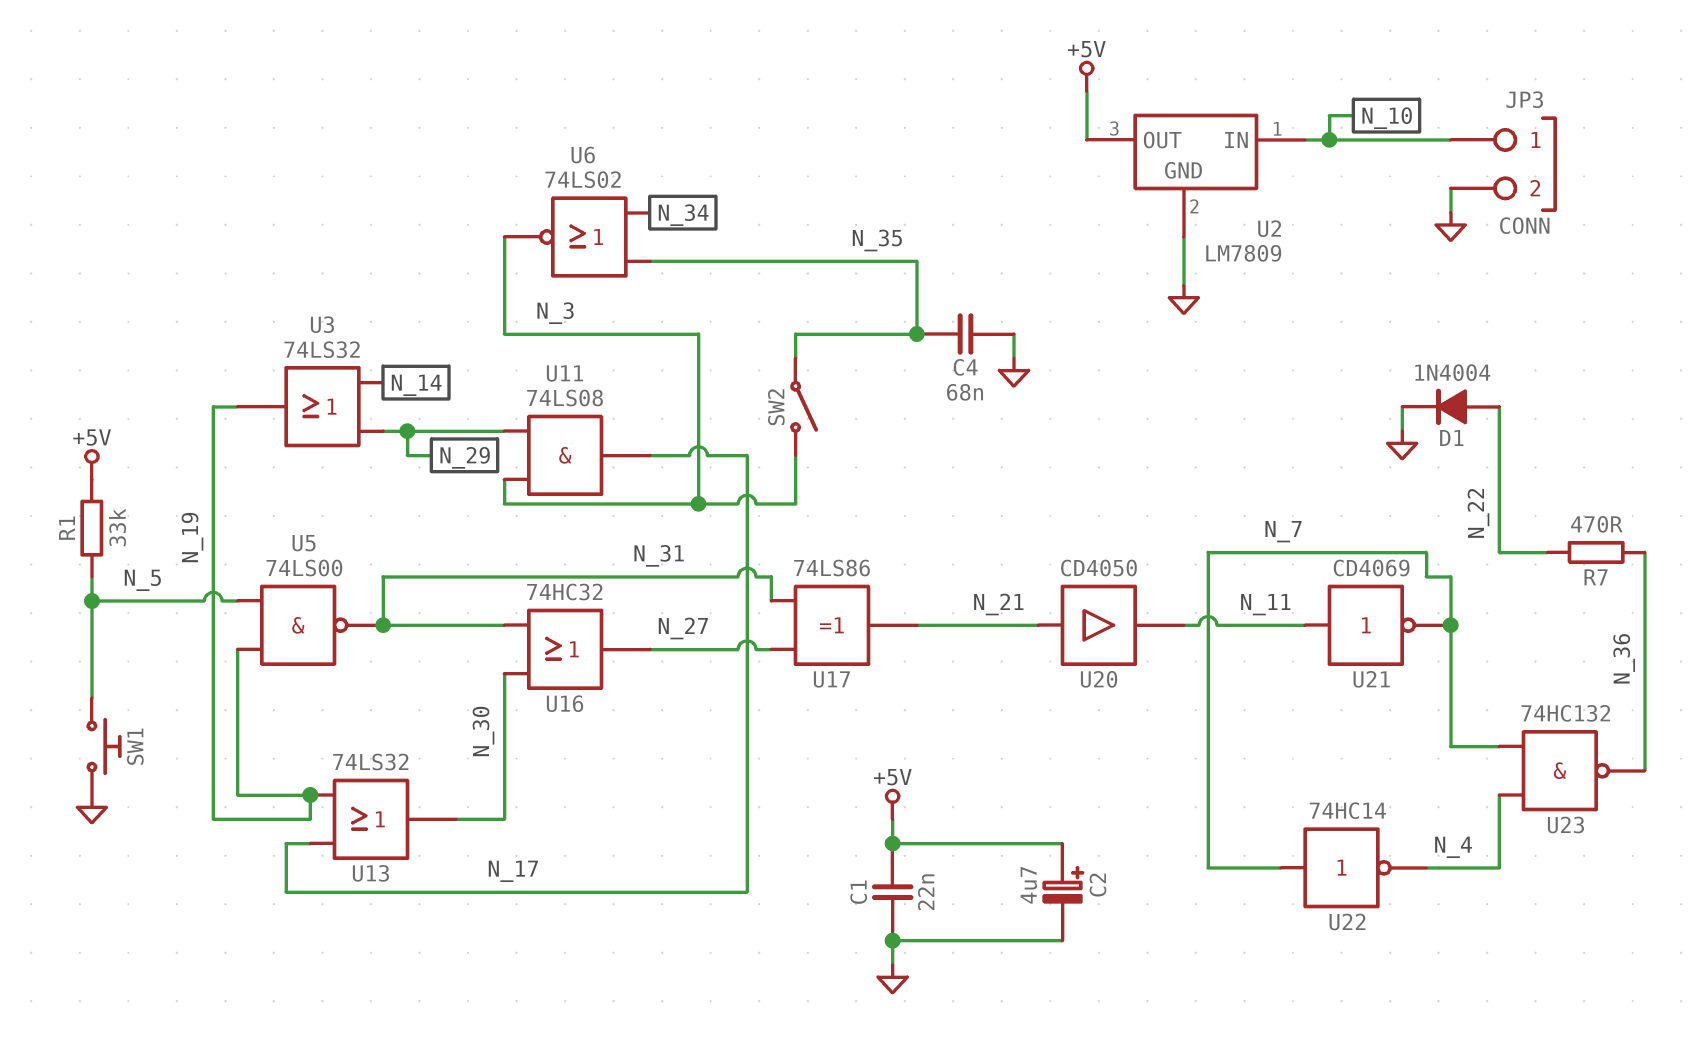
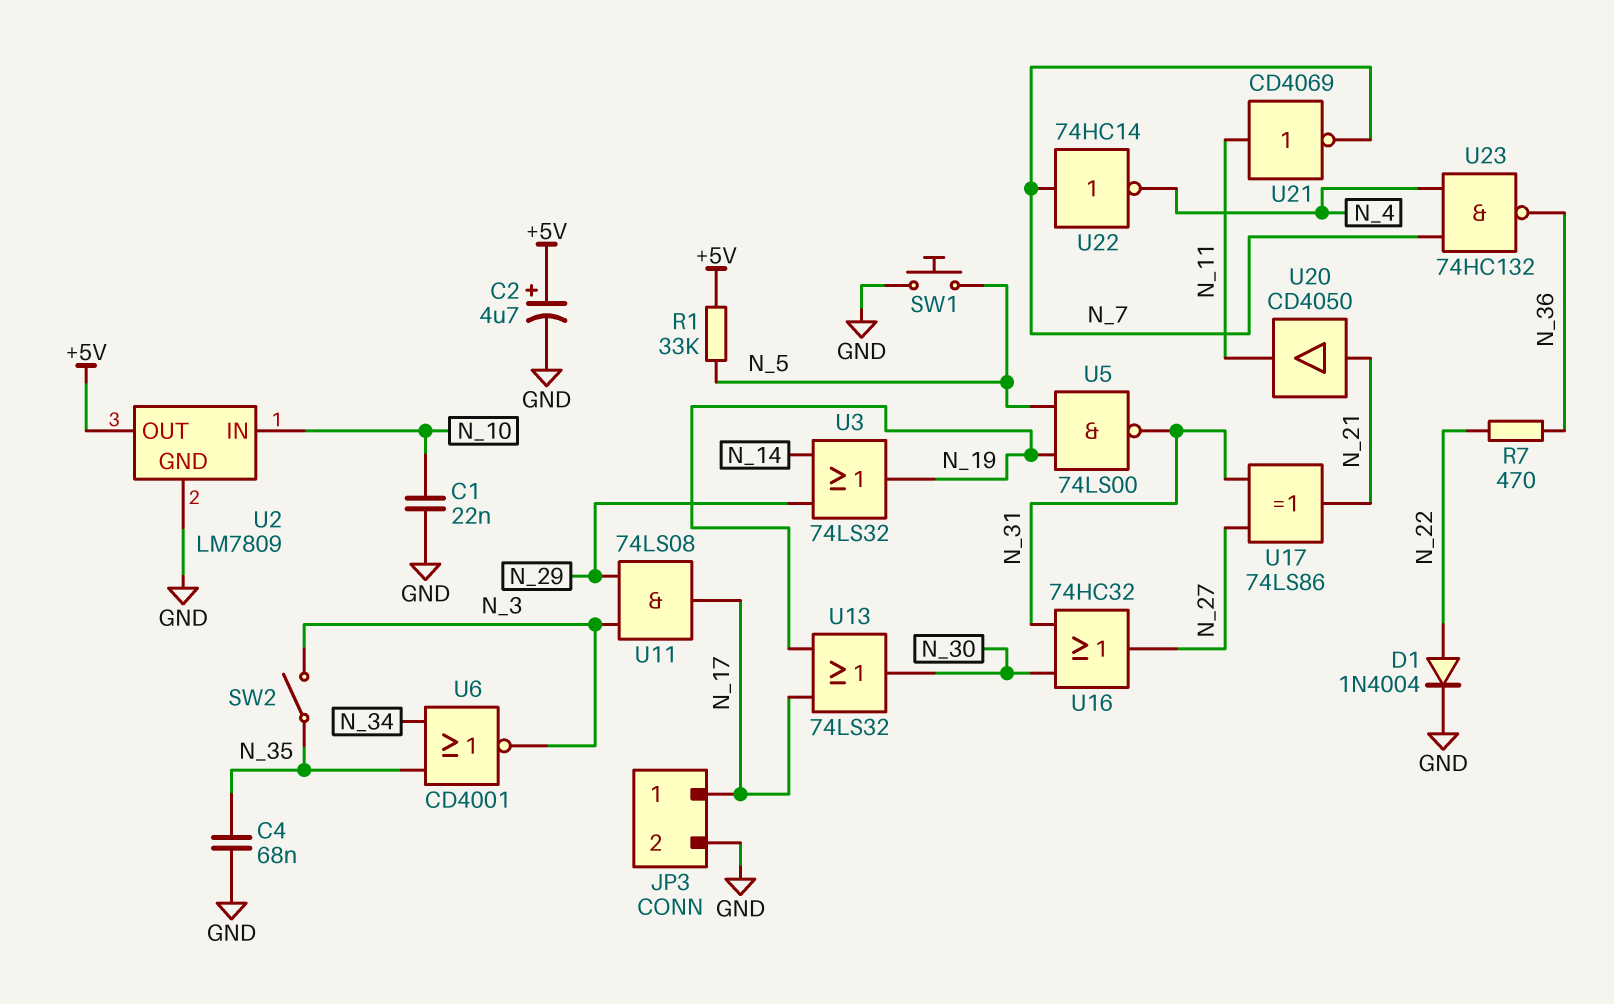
C1: 22nF (+5V, GND) -> 22nF (GND, N_10)
JP3 pin 1: N_10 -> N_17
U6: NOR 74LS02 (in N_34, in N_35, out N_3) -> NOR CD4001 (in N_34, in N_35, out N_3)

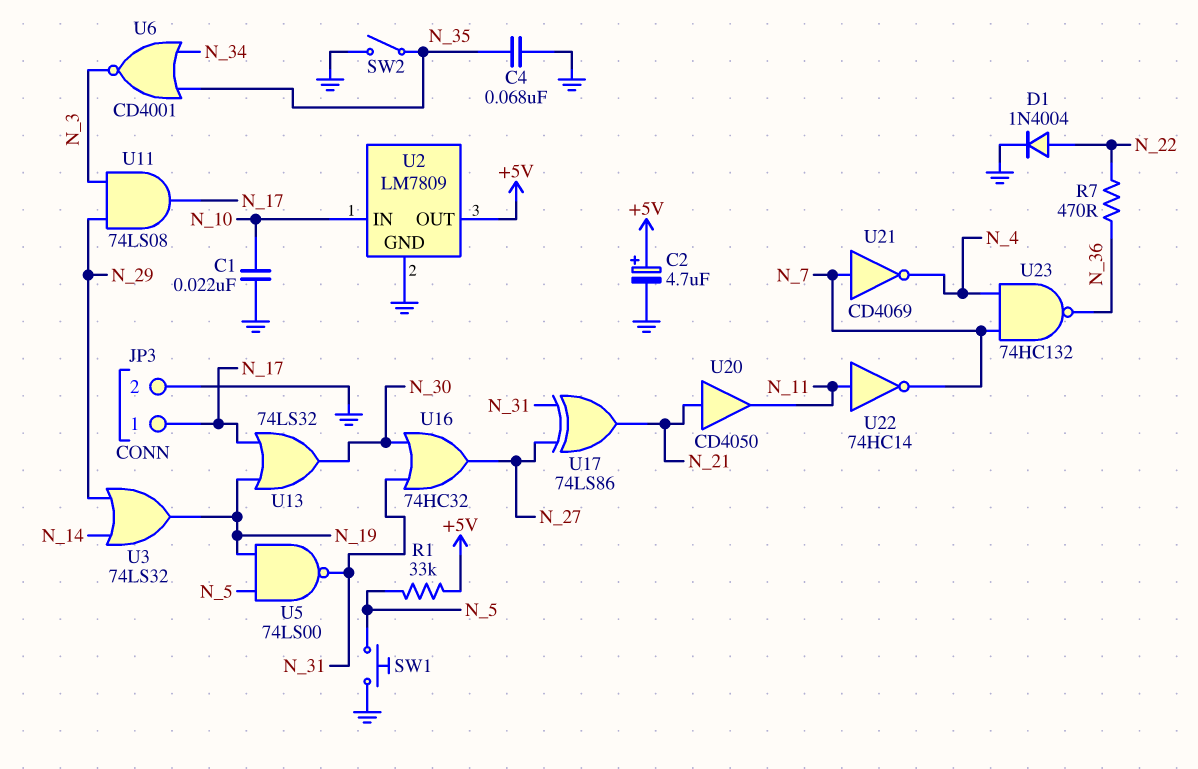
SW2: switch (N_3, N_35) -> switch (GND, N_35)
U21: NOT CD4069 (in N_11, out N_7) -> NOT CD4069 (in N_7, out N_4)
U22: NOT 74HC14 (in N_7, out N_4) -> NOT 74HC14 (in N_11, out N_7)

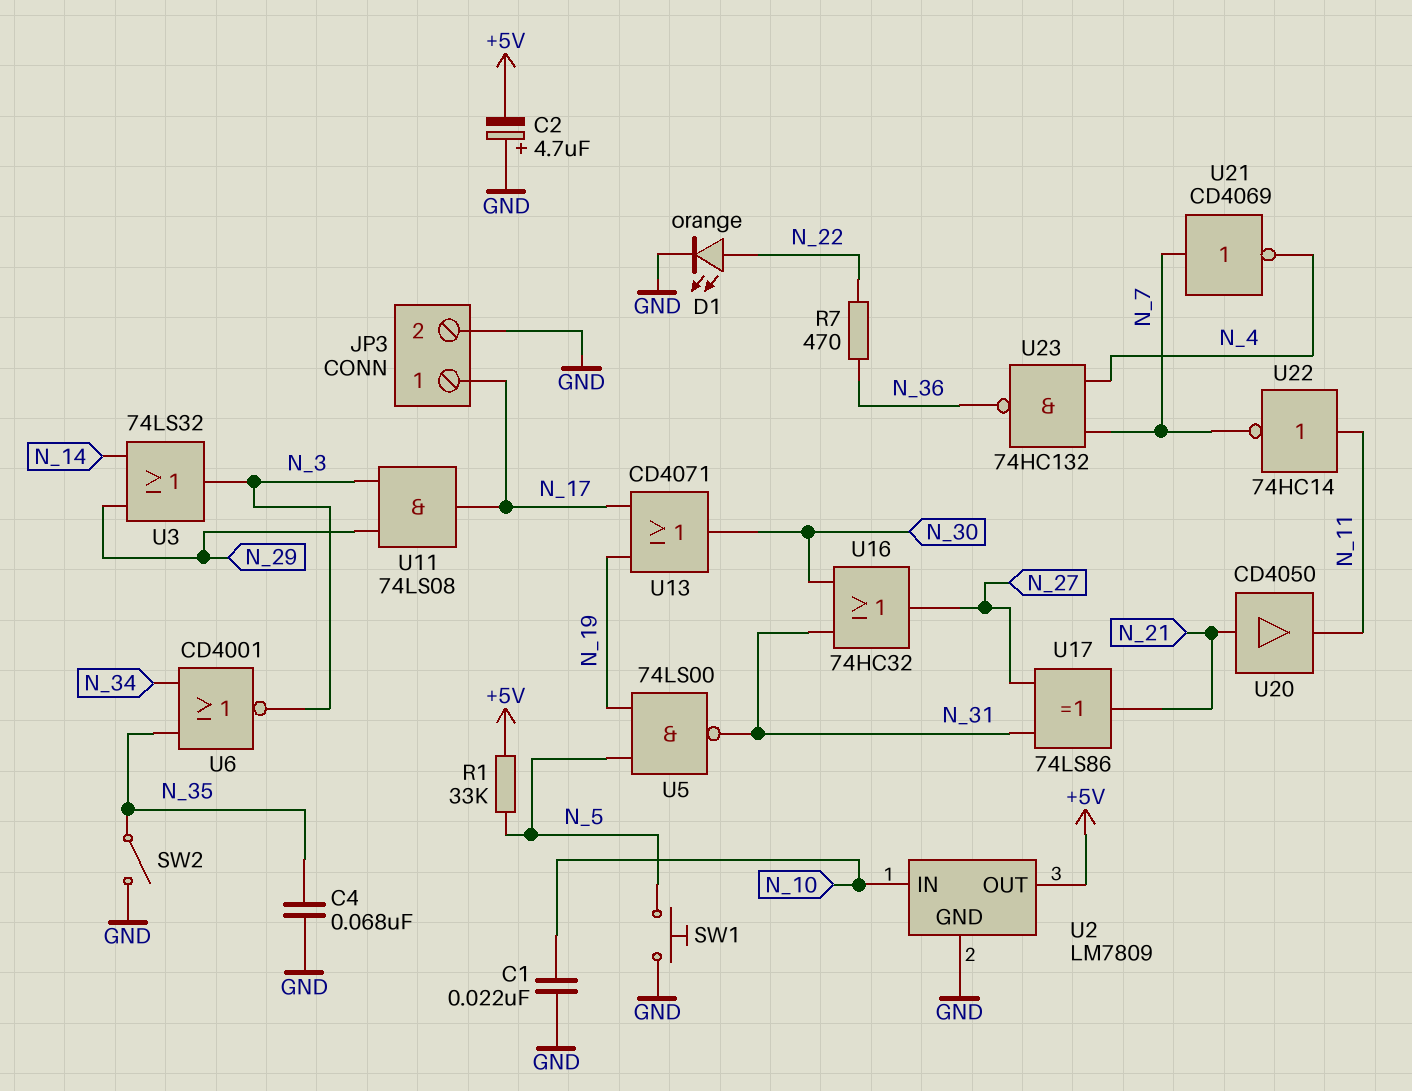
C2: 4.7uF (plus +5V, minus GND) -> 4.7uF (plus GND, minus +5V)
D1: diode 1N4004 (A N_22, K GND) -> LED orange (A N_22, K GND)
U3: OR 74LS32 (in N_14, in N_29, out N_19) -> OR 74LS32 (in N_14, in N_29, out N_3)
U13: OR 74LS32 (in N_17, in N_19, out N_30) -> OR CD4071 (in N_17, in N_19, out N_30)

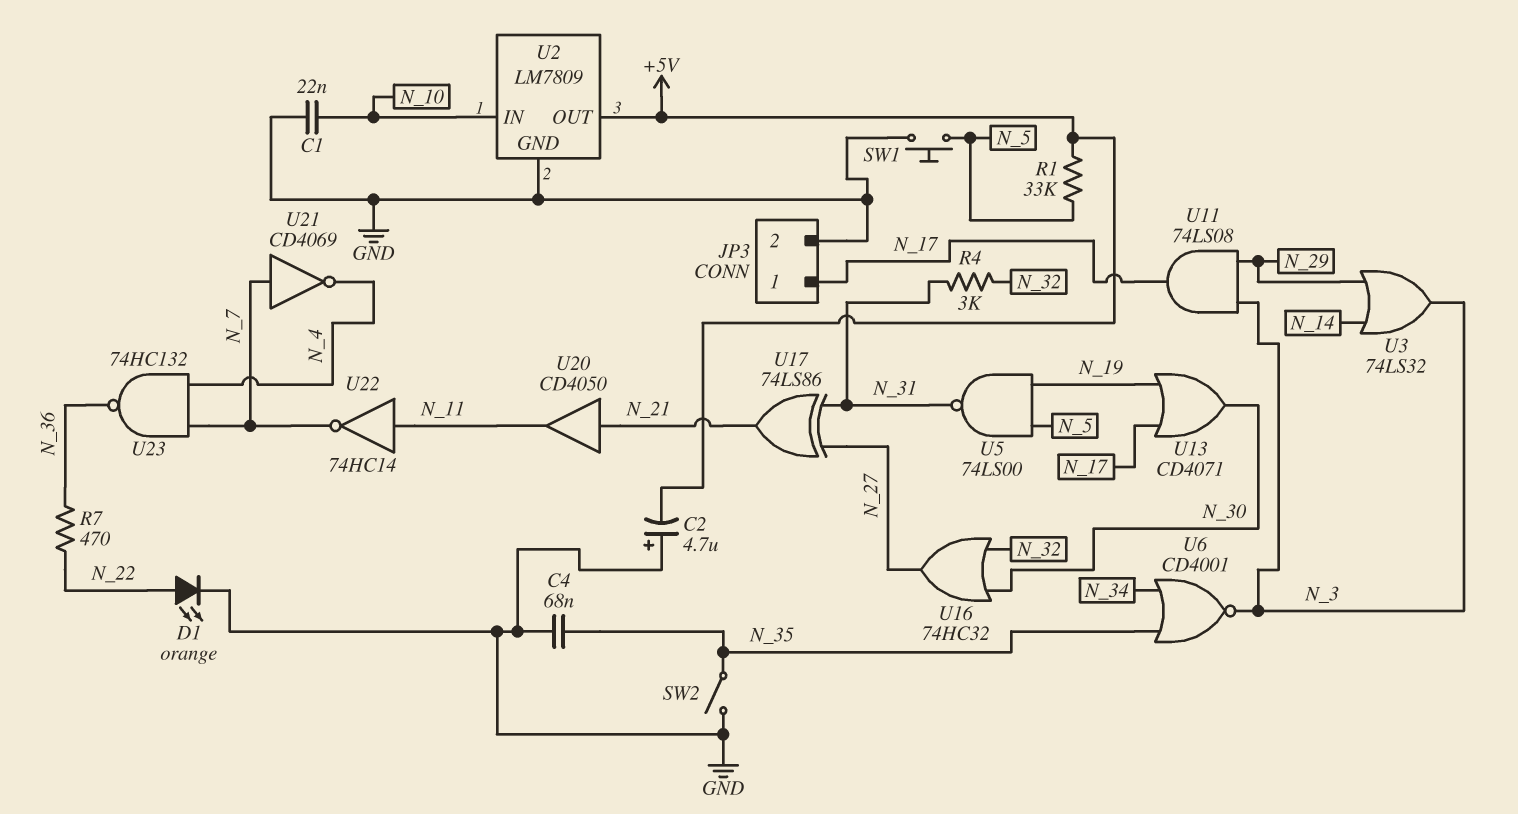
R4: none -> 3k (N_31, N_32)
U16: OR 74HC32 (in N_30, in N_31, out N_27) -> OR 74HC32 (in N_30, in N_32, out N_27)

